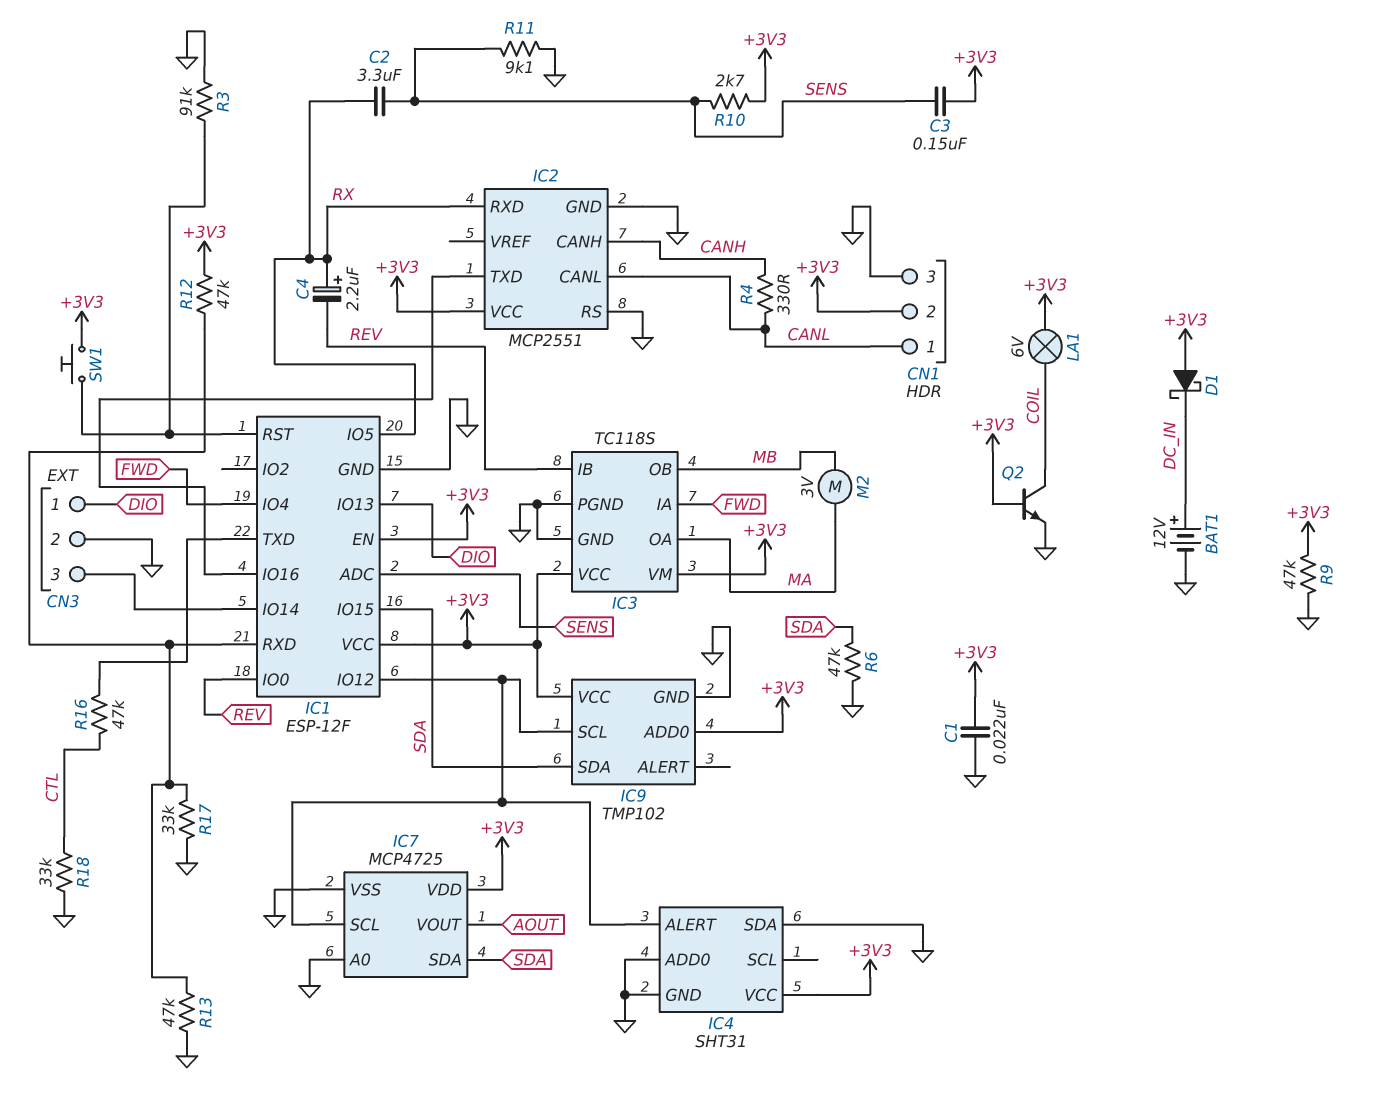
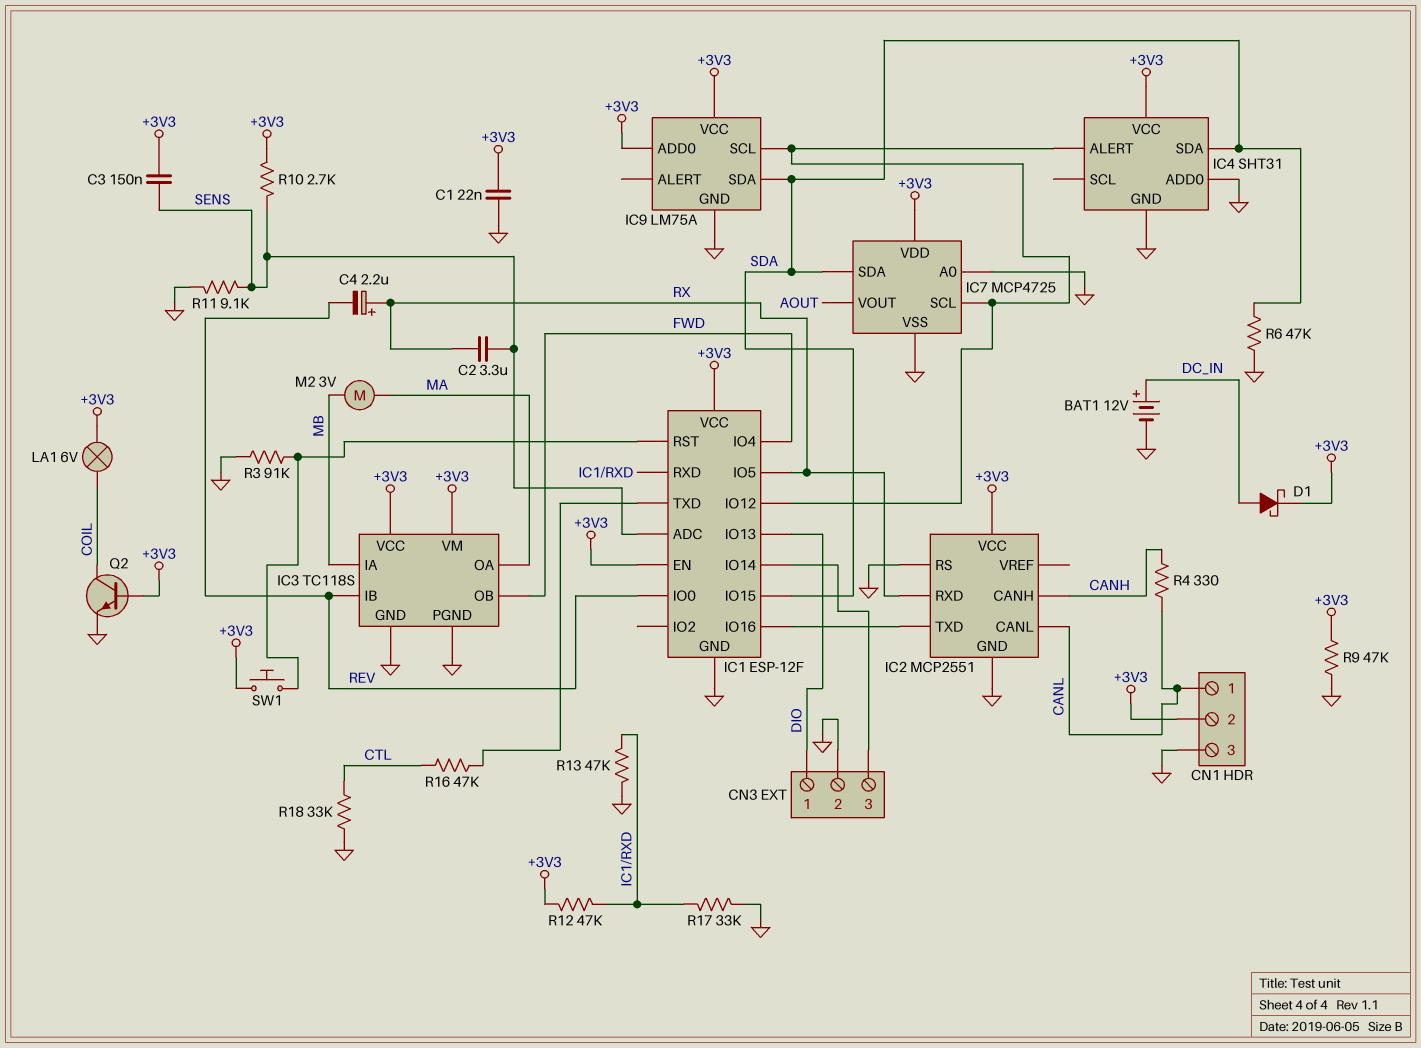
D1: schottky (A +3V3, K DC_IN) -> schottky (A DC_IN, K +3V3)
IC3 pin IA: FWD -> MB
IC3 pin OB: MB -> FWD
IC4 pin SDA: GND -> SDA
IC9: TMP102 -> LM75A

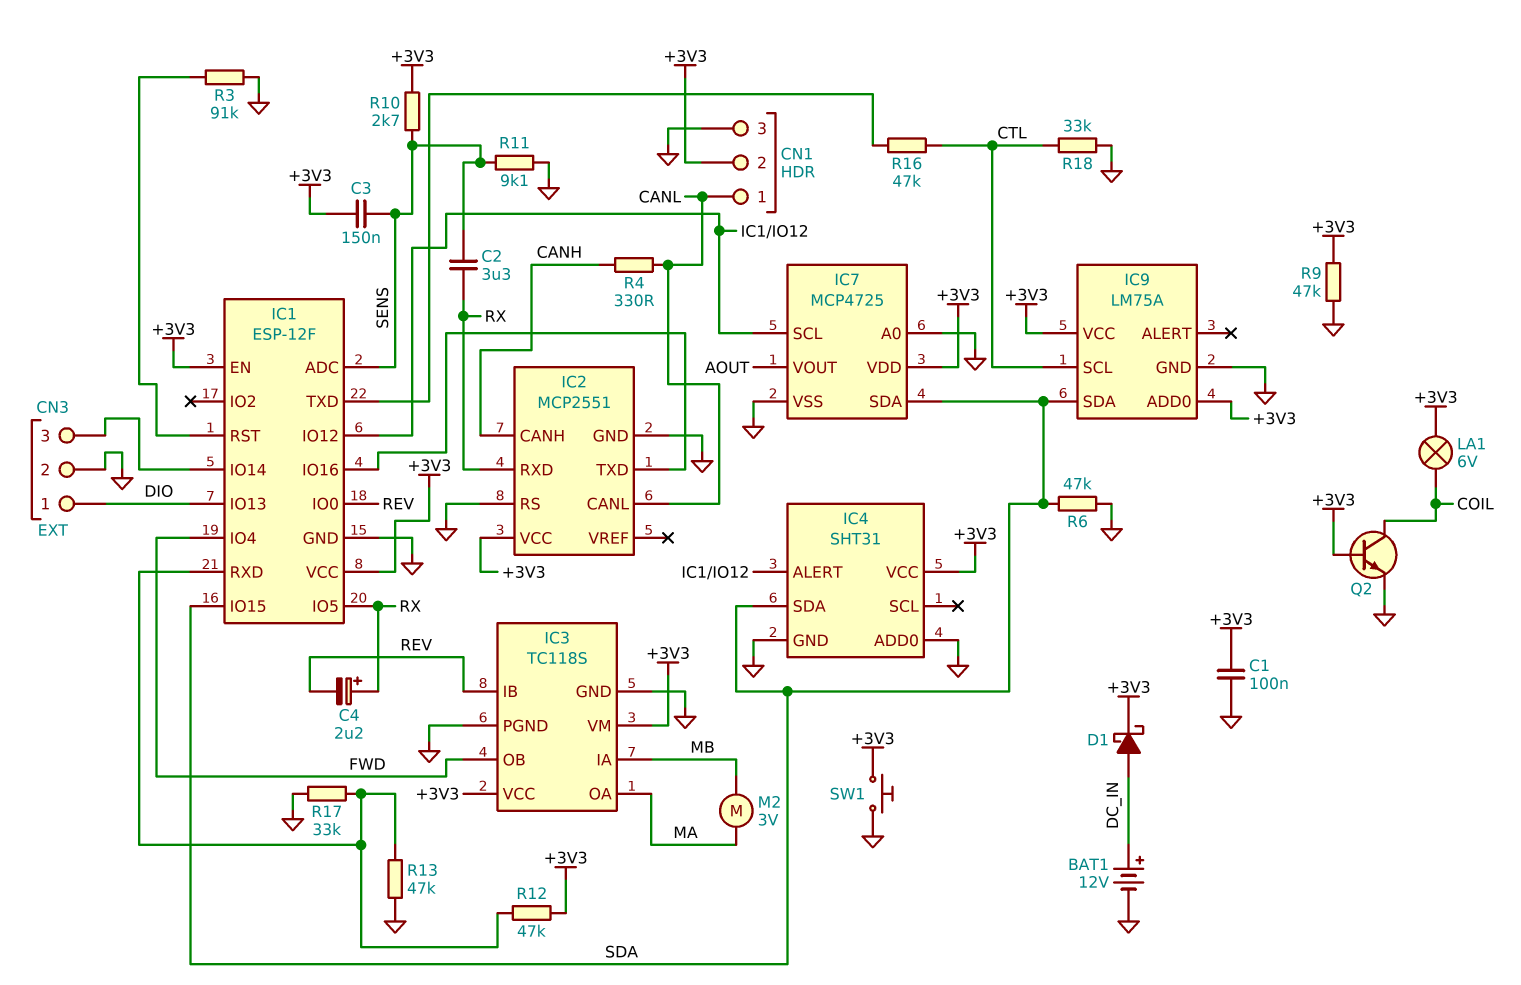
C1: 22nF (+3V3, GND) -> 100nF (+3V3, GND)
IC9 pin SCL: IC1/IO12 -> CTL
SW1: button (+3V3, IC1/RST) -> button (+3V3, GND)

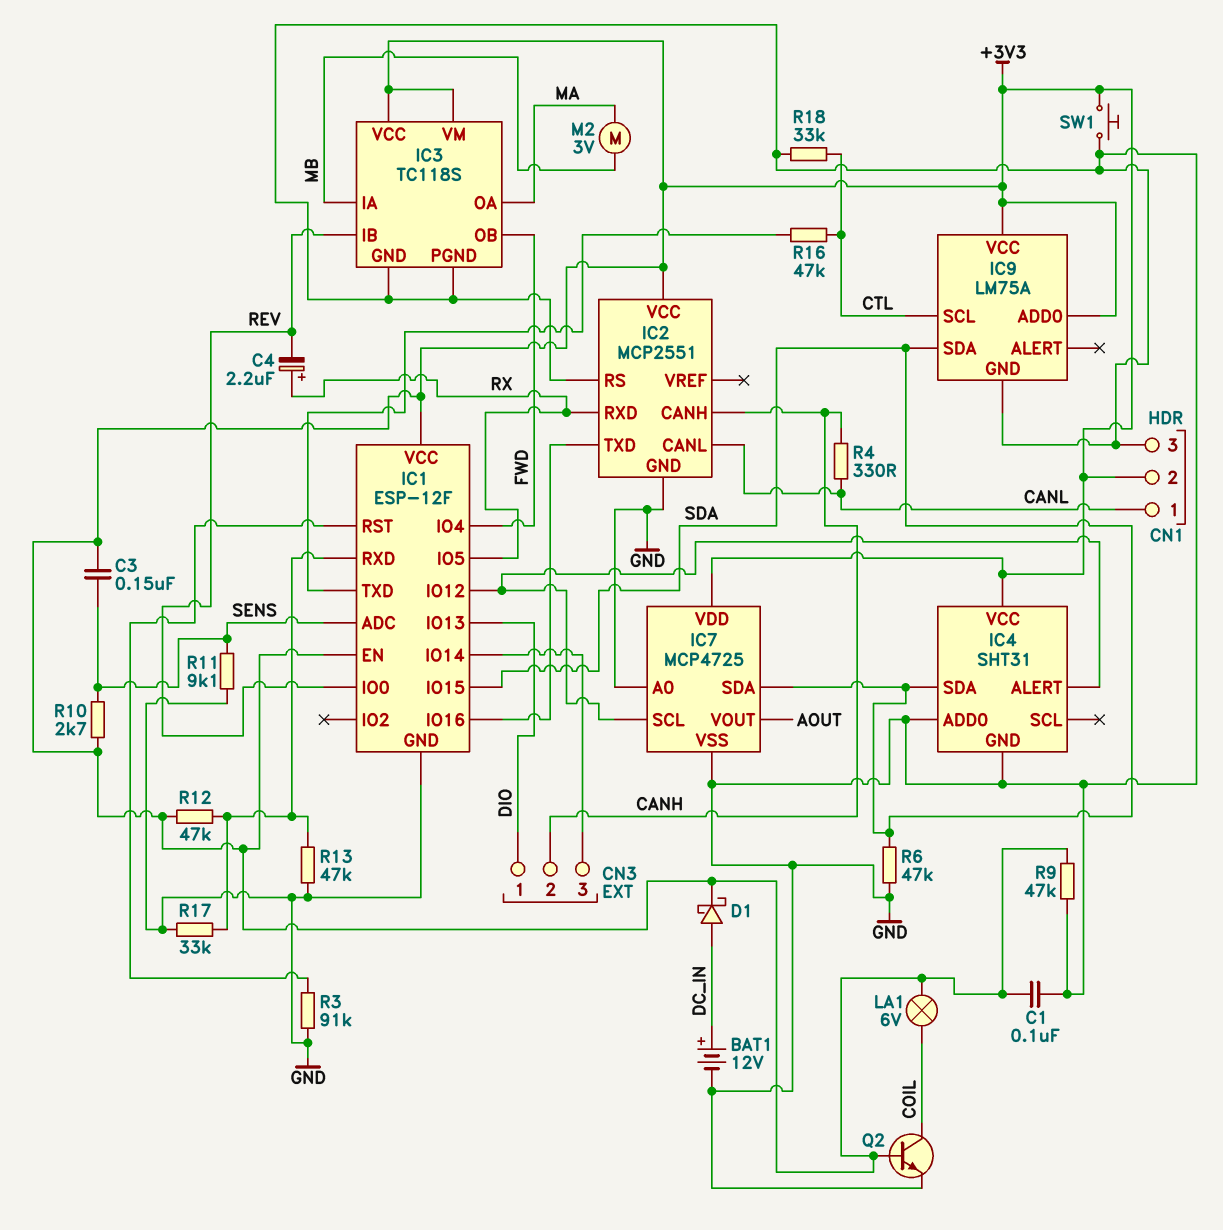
C2: 3.3uF (RX, SENS) -> none
CN3 pin 2: GND -> CANH

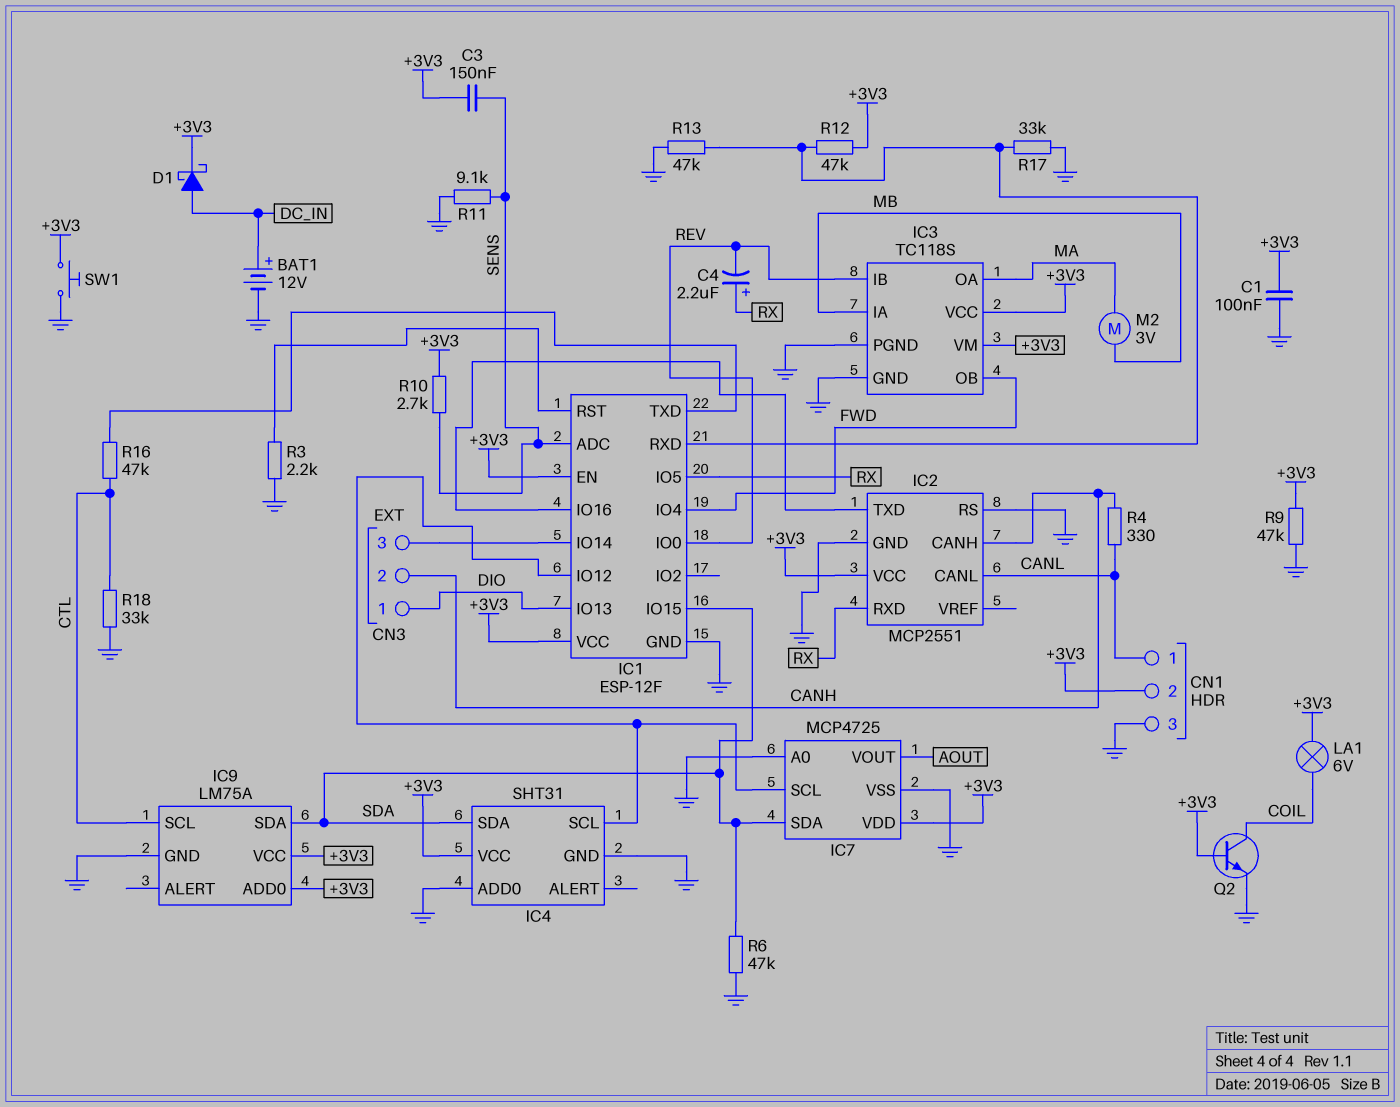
IC4 pin ALERT: IC1/IO12 -> none
IC4 pin SCL: none -> IC1/IO12
R3: 91k (GND, IC1/RST) -> 2.2k (GND, IC1/RST)

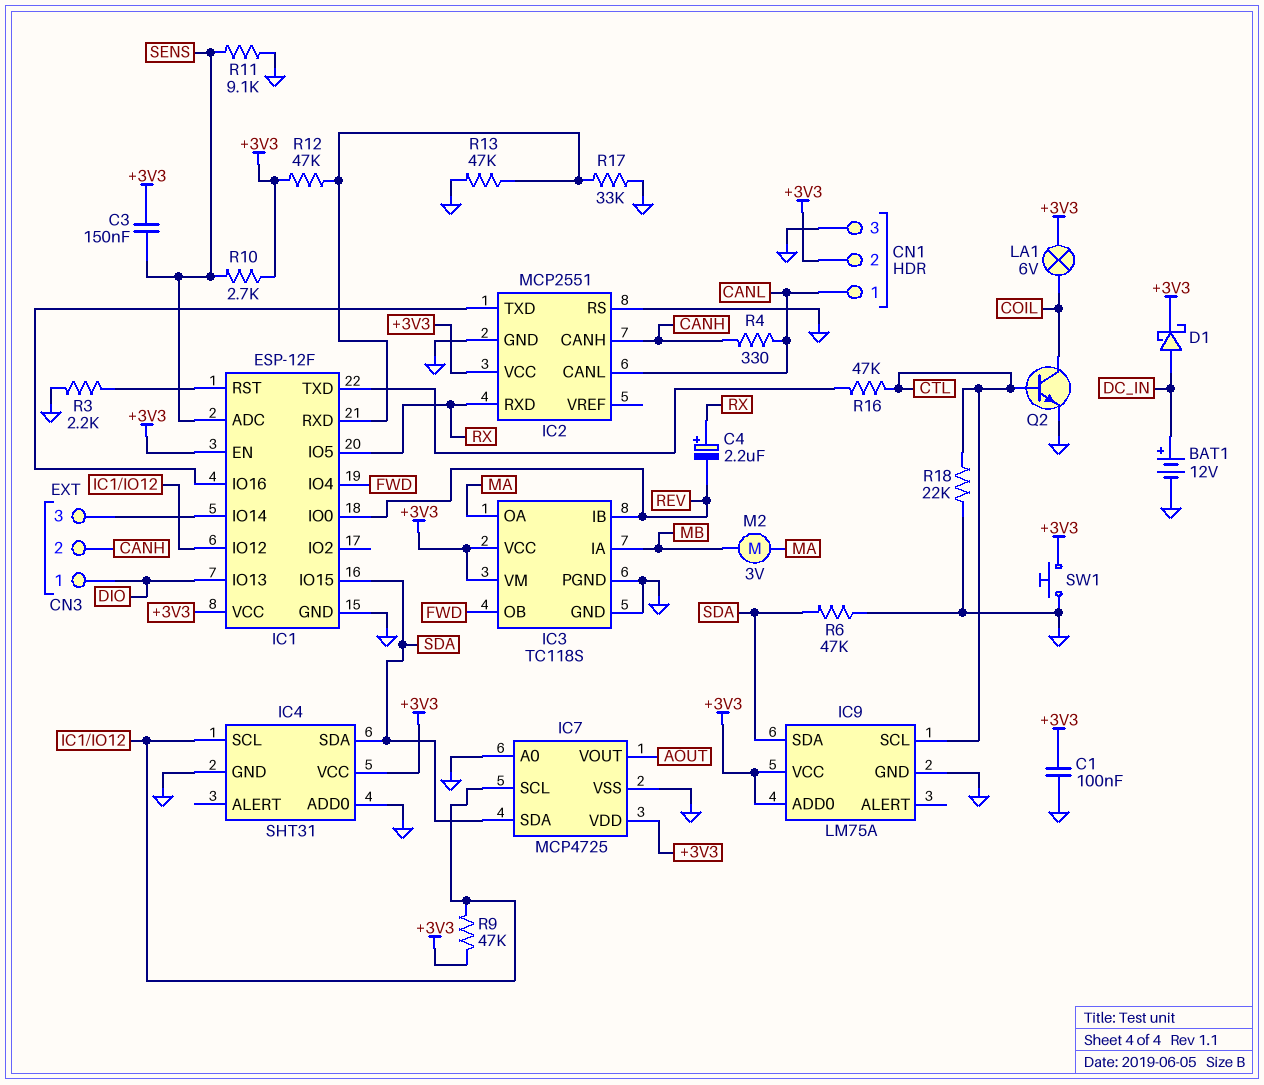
Q2: NPN (B +3V3, C COIL, E GND) -> NPN (B CTL, C COIL, E GND)
R9: 47k (+3V3, GND) -> 47k (+3V3, IC1/IO12)
R18: 33k (CTL, GND) -> 22k (CTL, GND)

